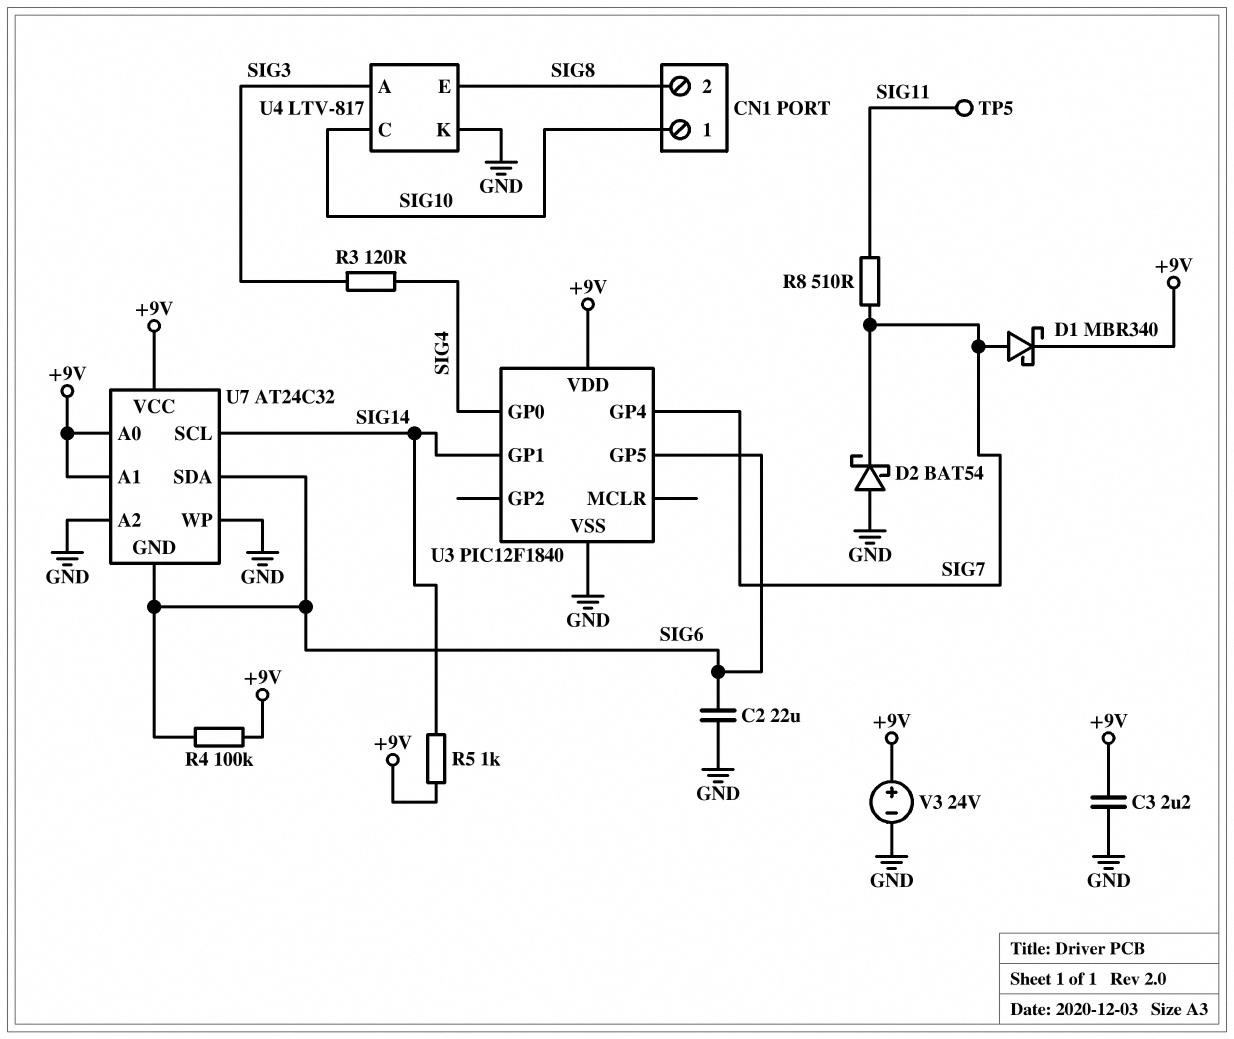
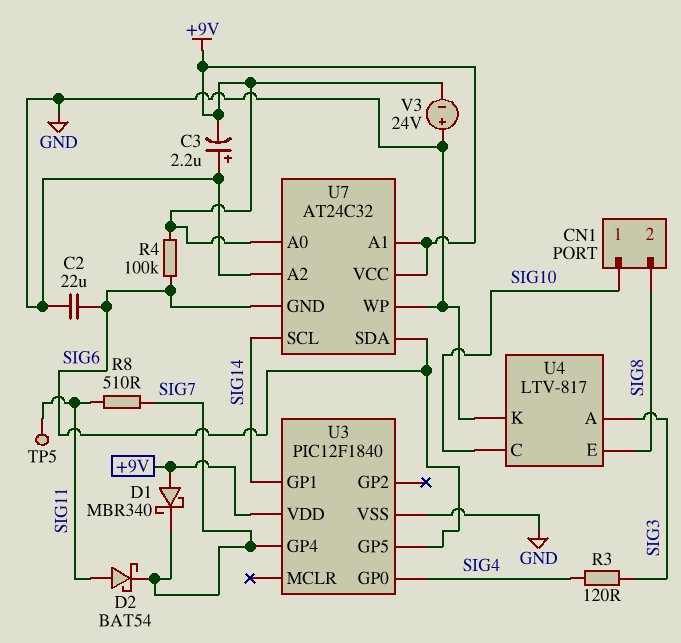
C3: 2.2uF (+9V, GND) -> 2.2uF (plus GND, minus +9V)
D1: schottky MBR340 (A SIG7, K +9V) -> schottky MBR340 (A +9V, K SIG7)
D2: schottky BAT54 (A GND, K SIG7) -> schottky BAT54 (A SIG11, K SIG7)
R5: 1k (+9V, SIG14) -> none
V3: 24V (plus +9V, minus GND) -> 24V (plus GND, minus +9V)

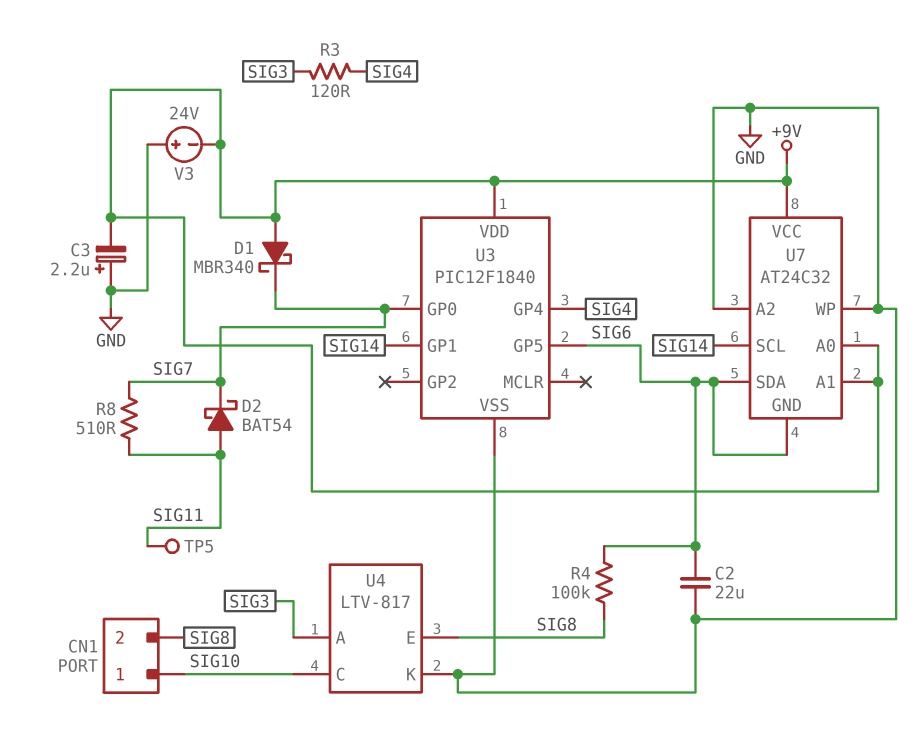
R4: 100k (+9V, SIG6) -> 100k (SIG6, SIG8)
U3 pin GP0: SIG4 -> SIG7
U3 pin GP4: SIG7 -> SIG4

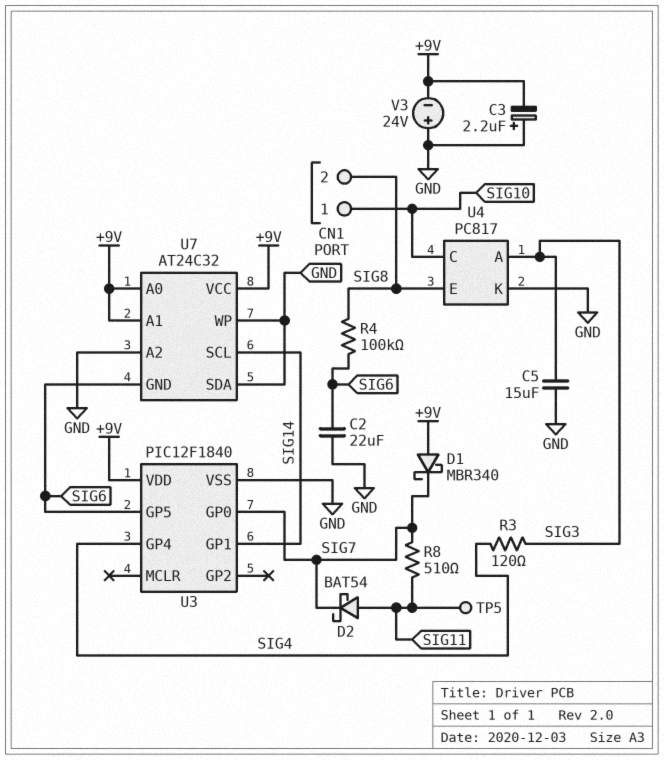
C5: none -> 15uF (GND, SIG3)
U4: LTV-817 -> PC817
U7 pin SDA: SIG6 -> GND

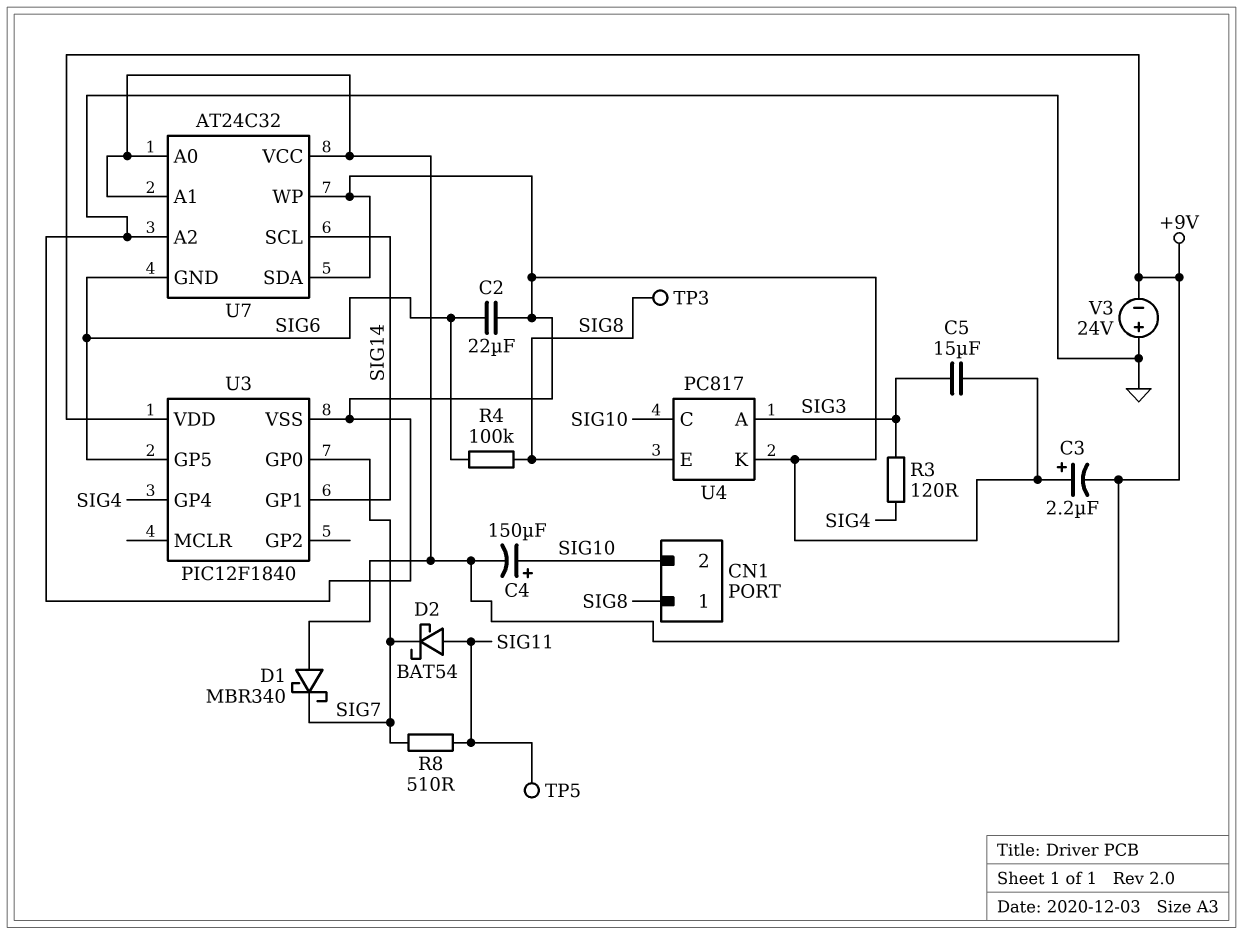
C4: none -> 150uF (plus SIG10, minus +9V)
CN1 pin 1: SIG10 -> SIG8
CN1 pin 2: SIG8 -> SIG10
TP3: none -> test point (SIG8)

